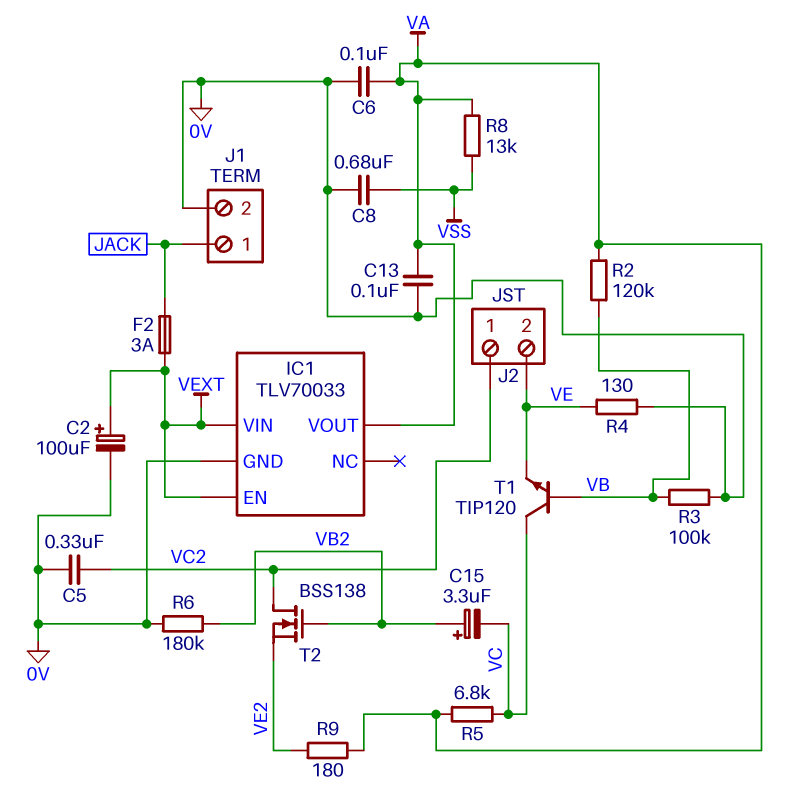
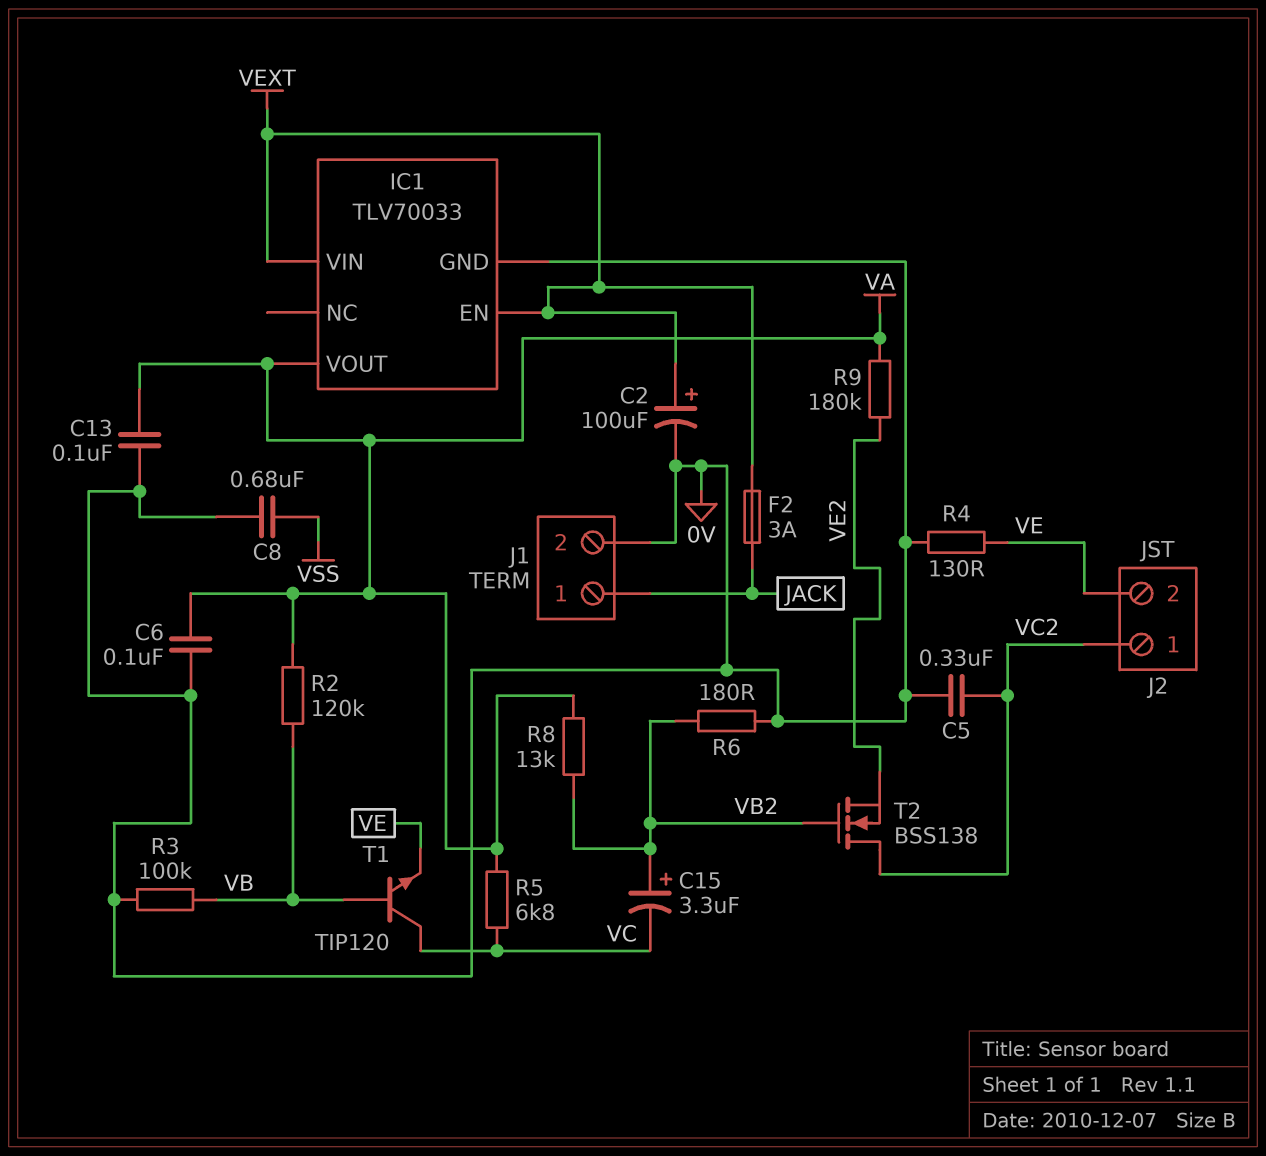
R6: 180k (0V, VB2) -> 180 (0V, VB2)
R8: 13k (VA, VSS) -> 13k (VA, VB2)
R9: 180 (VA, VE2) -> 180k (VA, VE2)

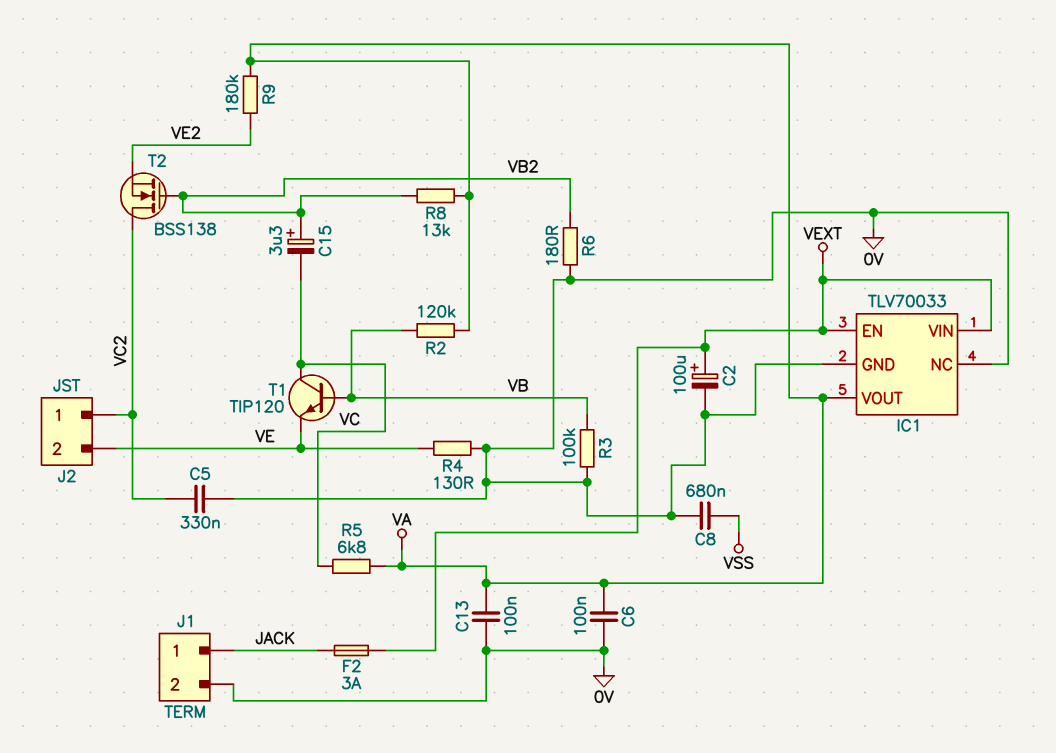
IC1 pin NC: none -> 0V

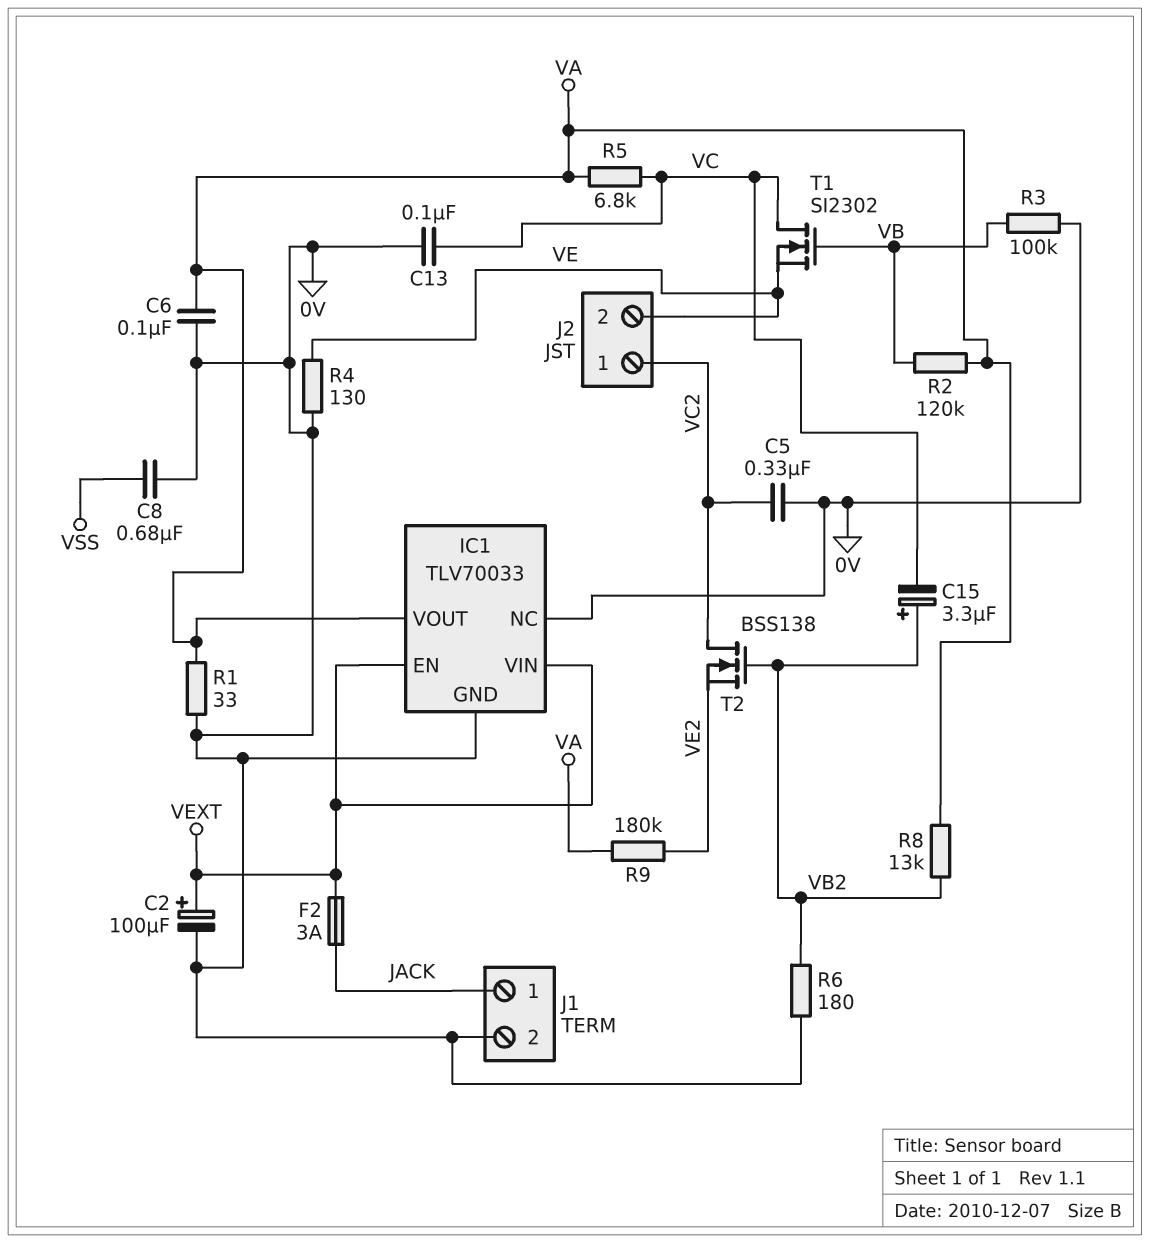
C13: 100nF (0V, VA) -> 100nF (0V, VC)
R1: none -> 33 (0V, VA)
T1: NPN TIP120 (B VB, C VC, E VE) -> NMOS SI2302 (G VB, D VC, S VE)

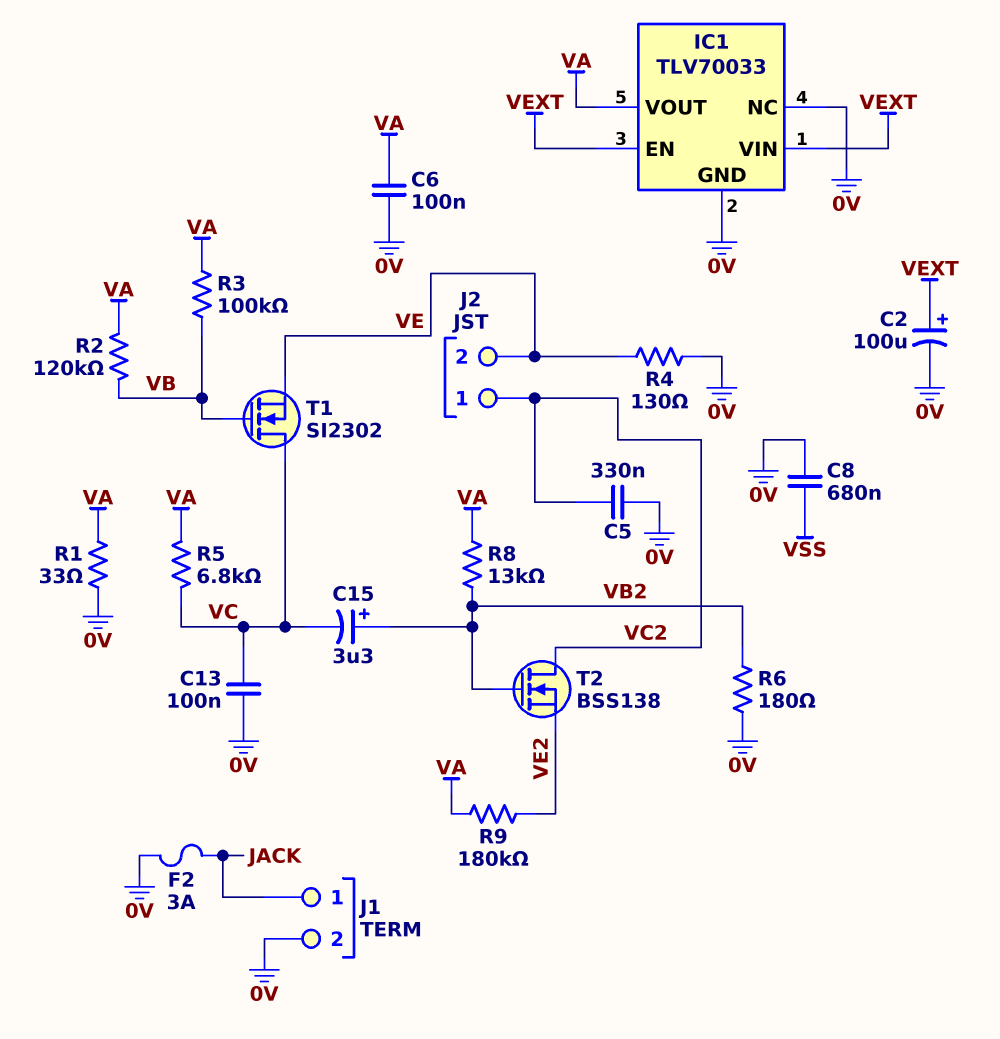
F2: 3A (JACK, VEXT) -> 3A (0V, JACK)
R3: 100k (0V, VB) -> 100k (VA, VB)

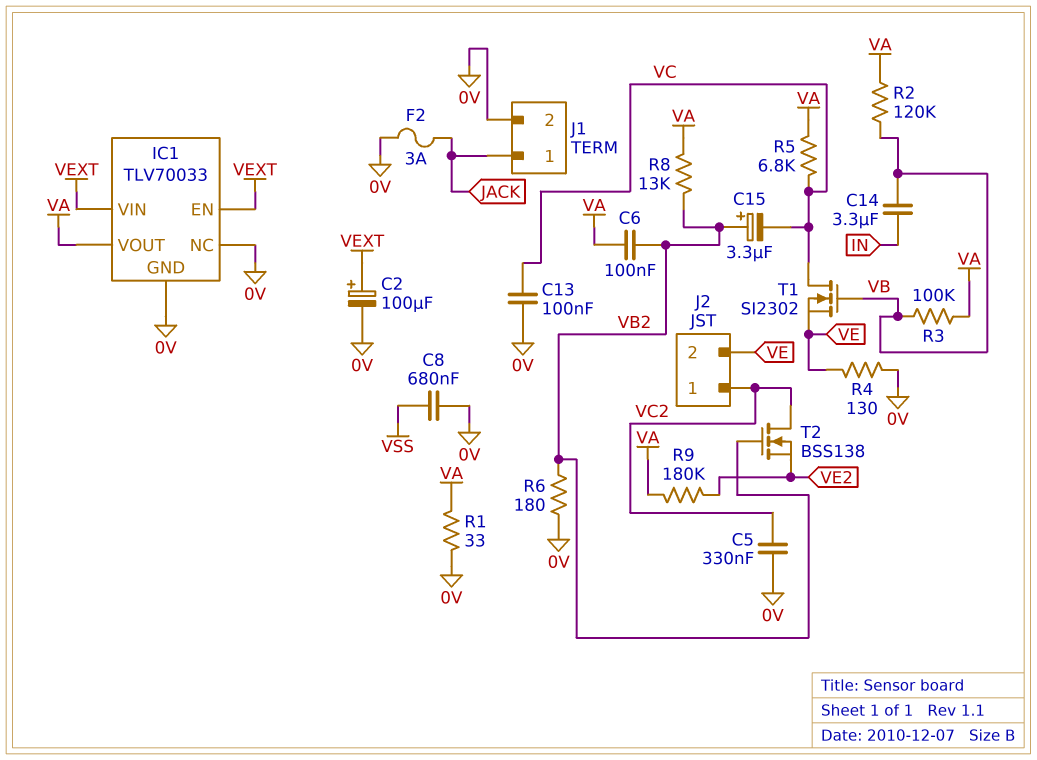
C6: 100nF (0V, VA) -> 100nF (VA, VB2)
C14: none -> 3.3uF (IN, VB)

